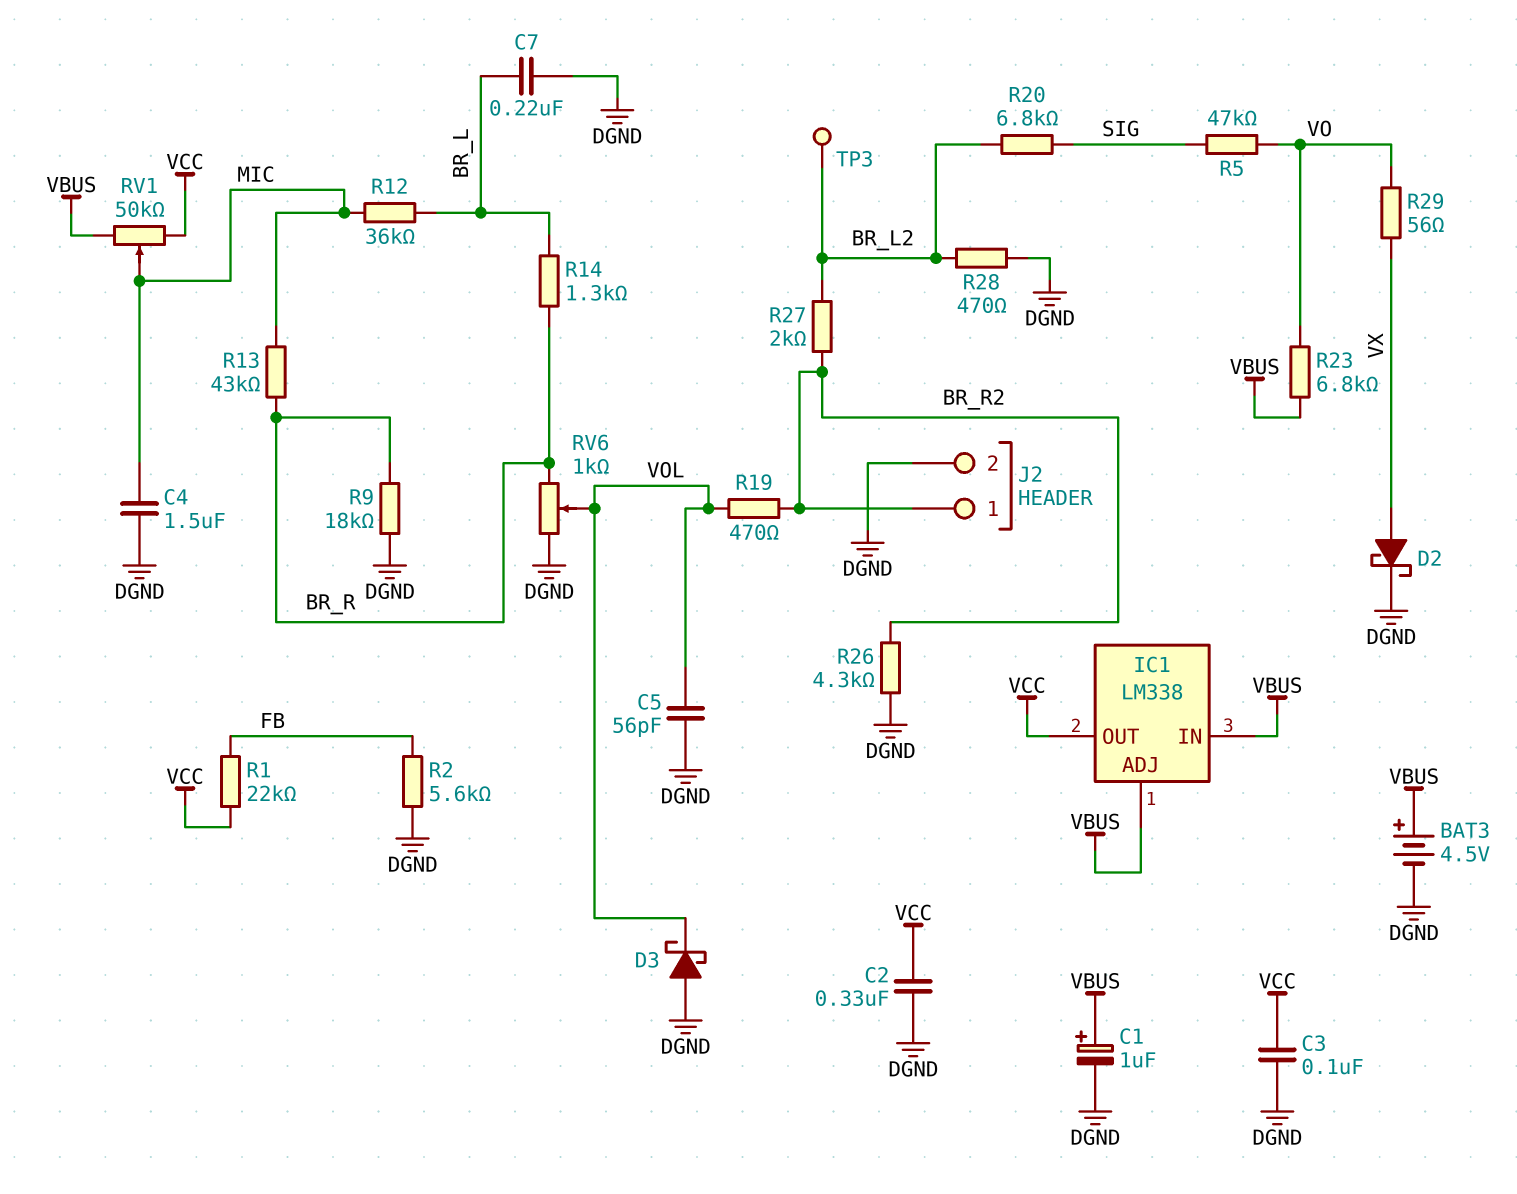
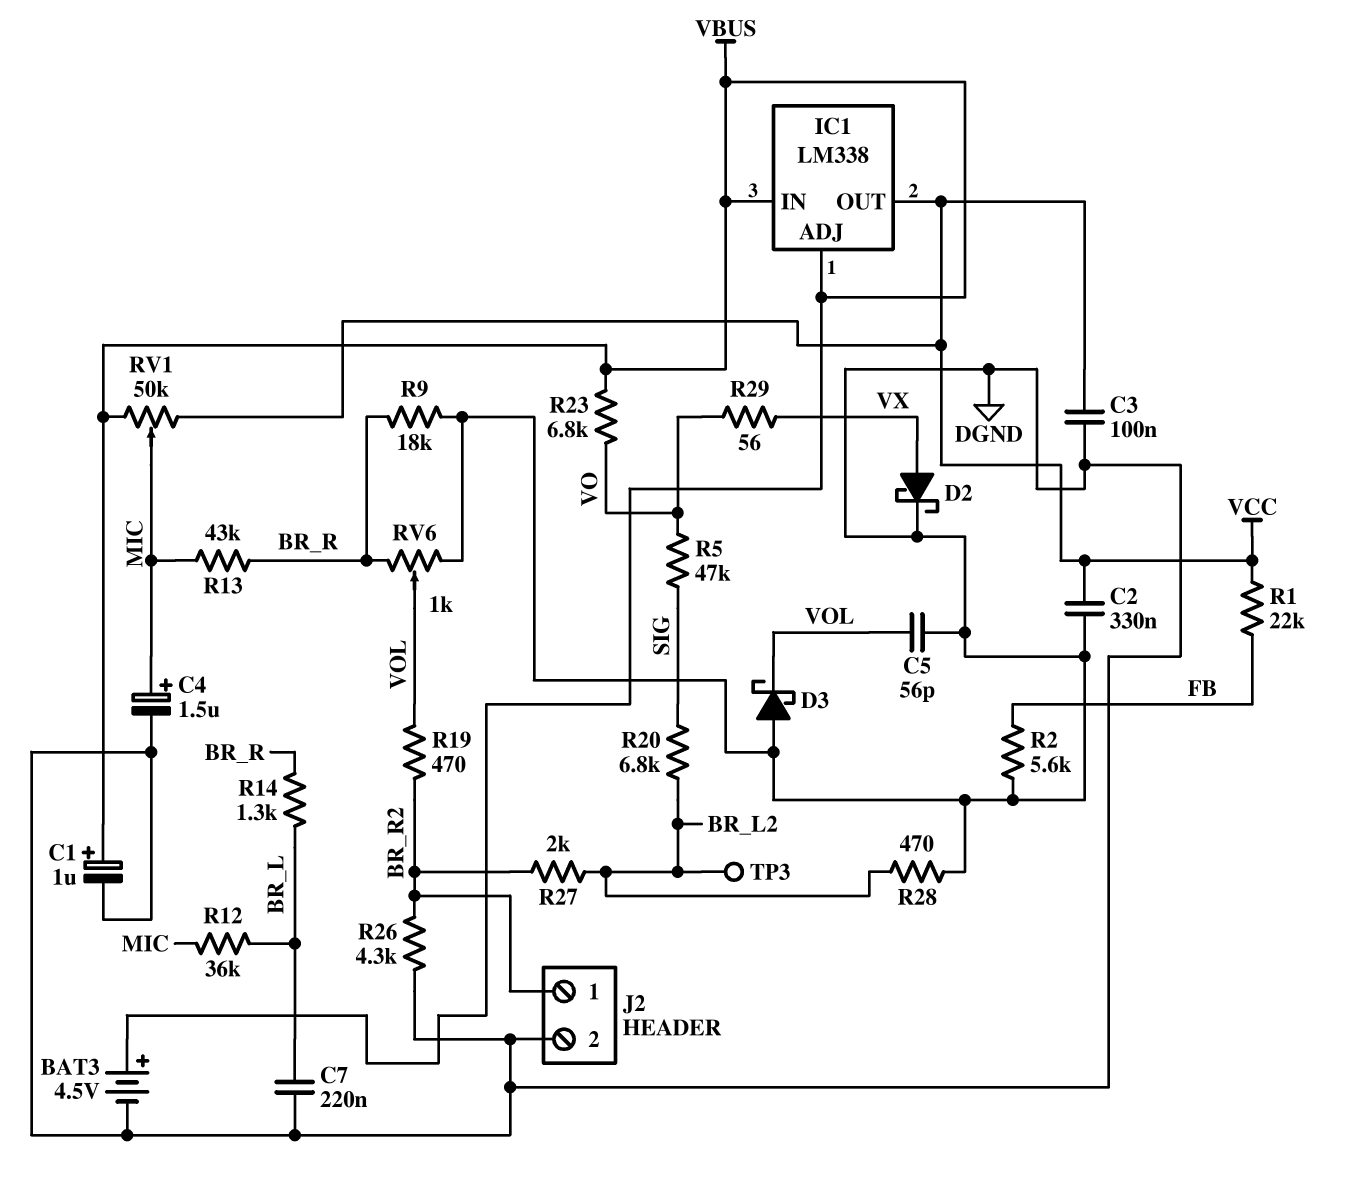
C4: 1.5uF (DGND, MIC) -> 1.5uF (plus MIC, minus DGND)

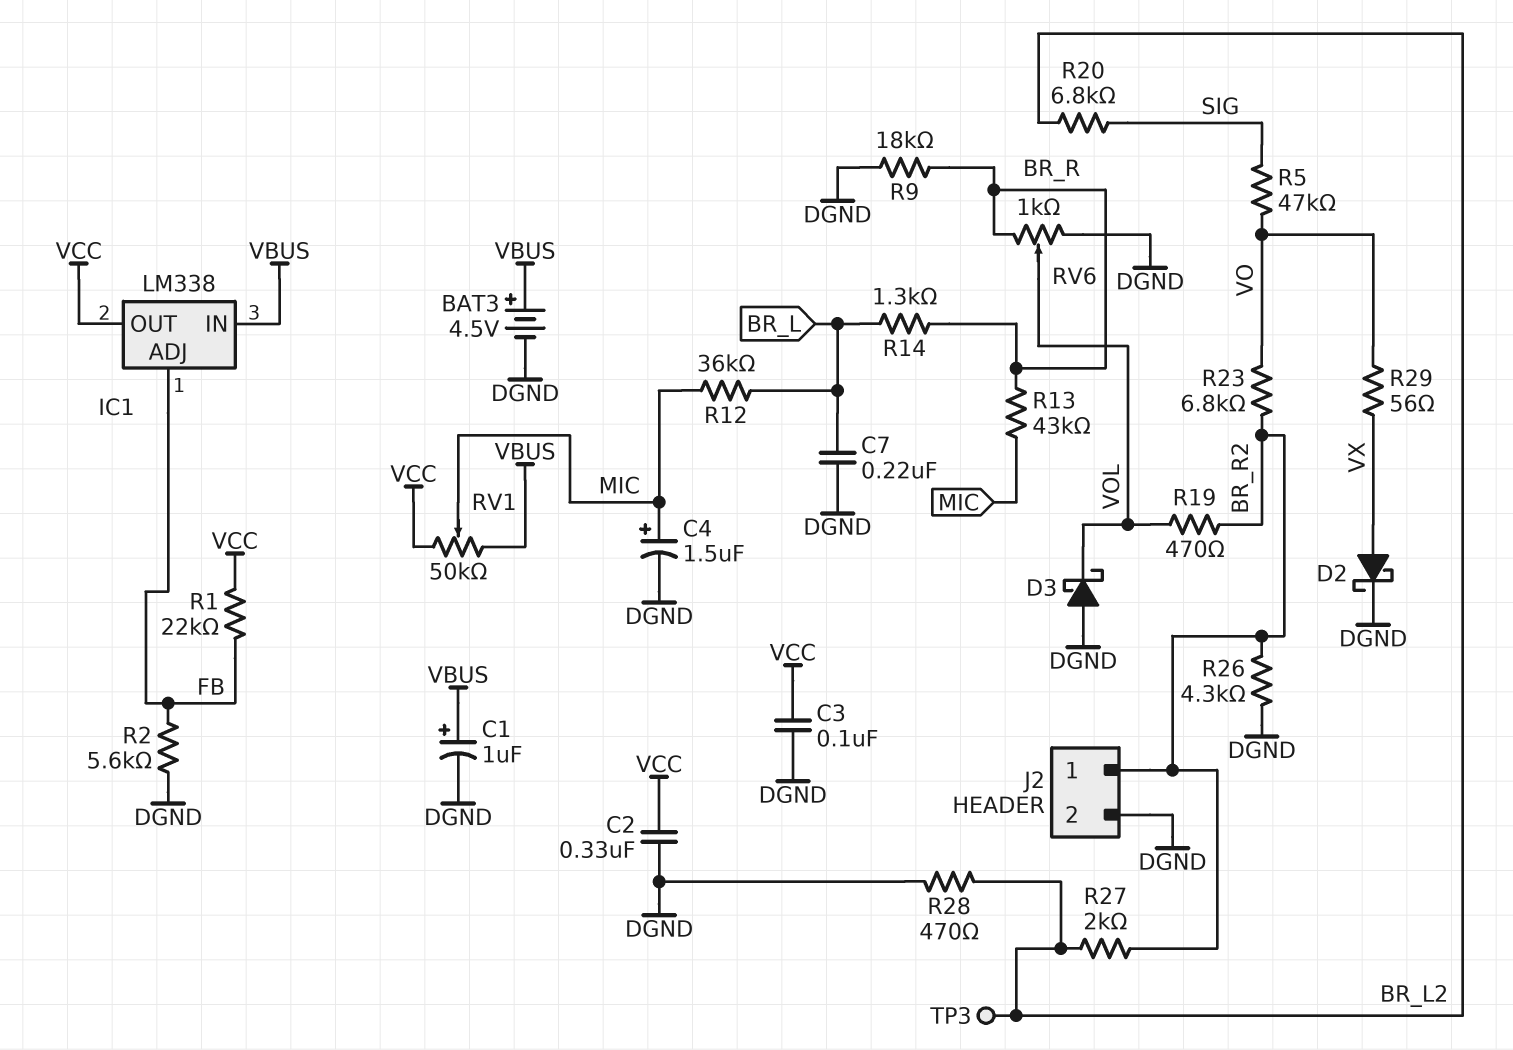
C5: 56pF (DGND, VOL) -> none
IC1 pin ADJ: VBUS -> FB
R23: 6.8k (VBUS, VO) -> 6.8k (BR_R2, VO)

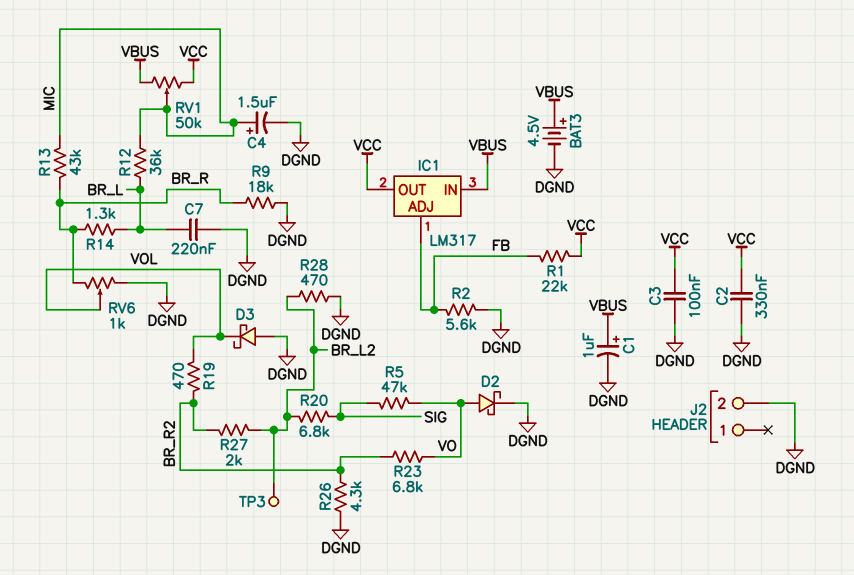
D2: schottky (A VX, K DGND) -> schottky (A VO, K DGND)
IC1: LM338 -> LM317
J2 pin 1: BR_R2 -> none
R29: 56 (VO, VX) -> none

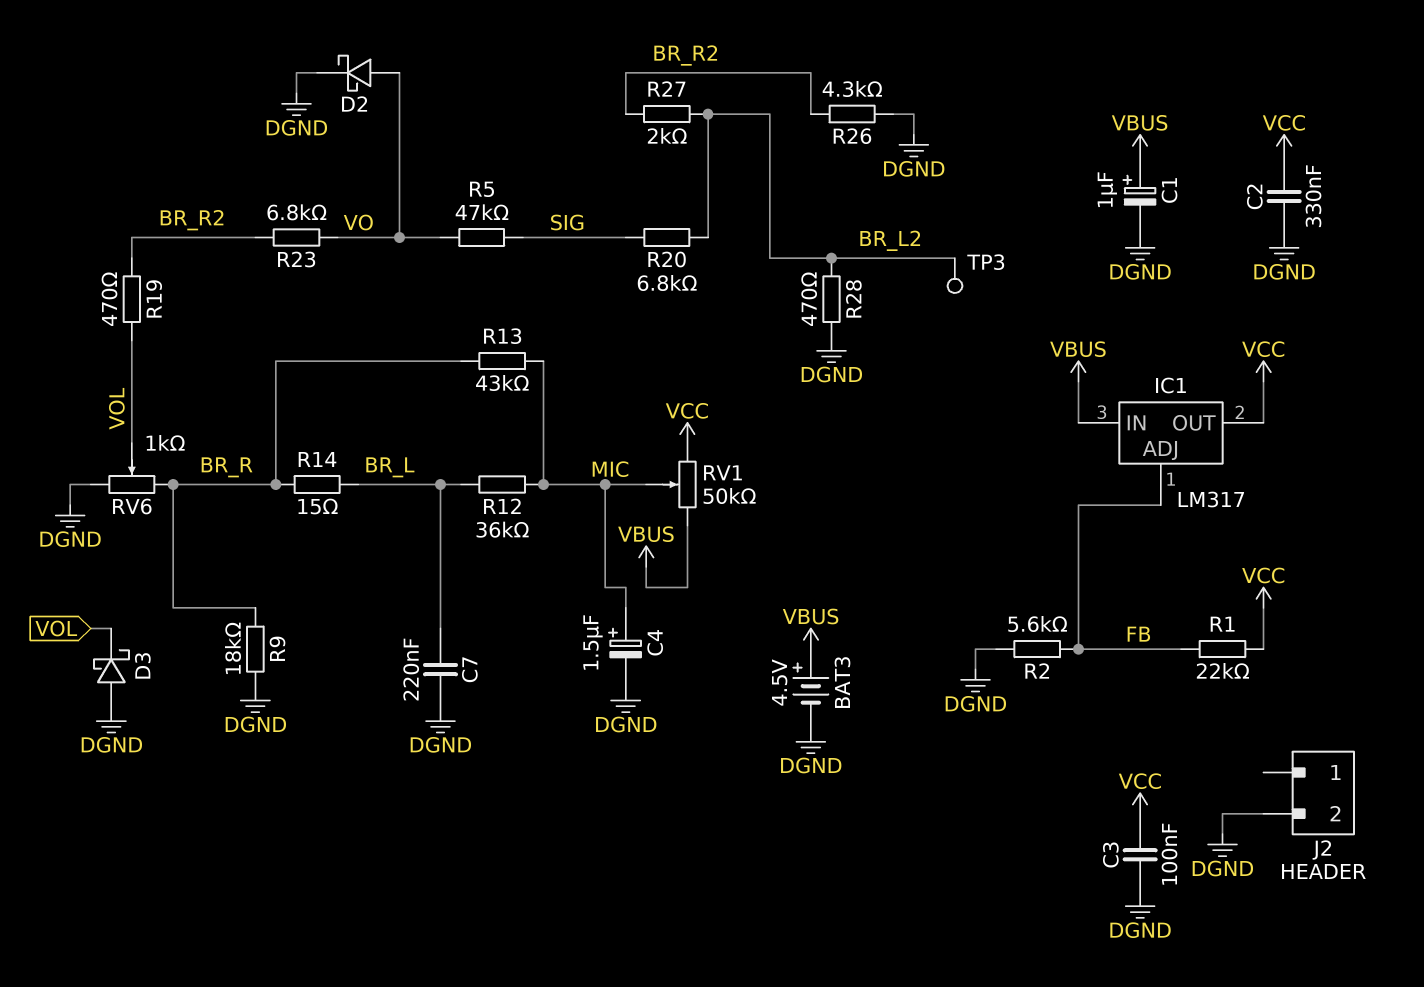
R14: 1.3k (BR_L, BR_R) -> 15 (BR_L, BR_R)

